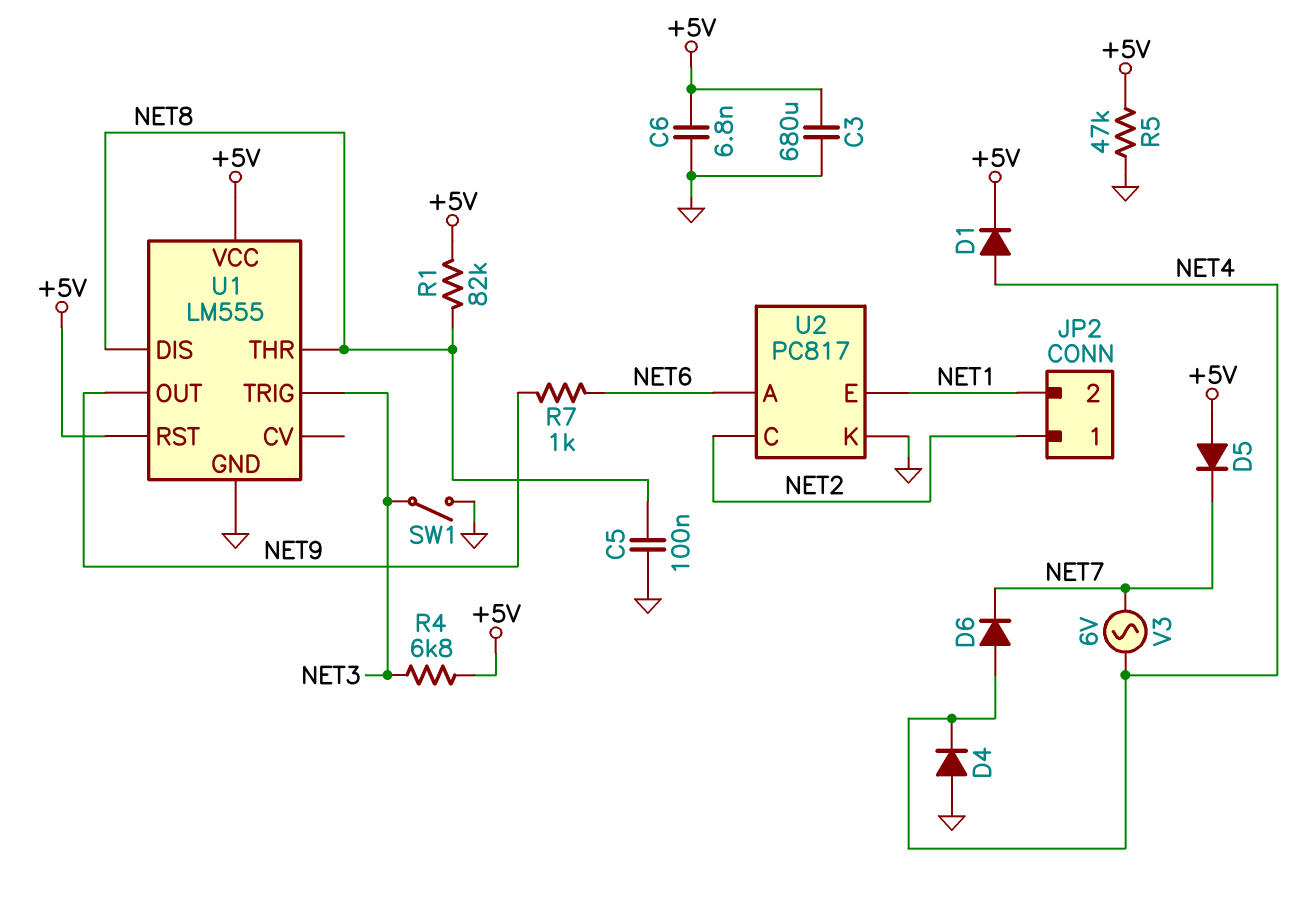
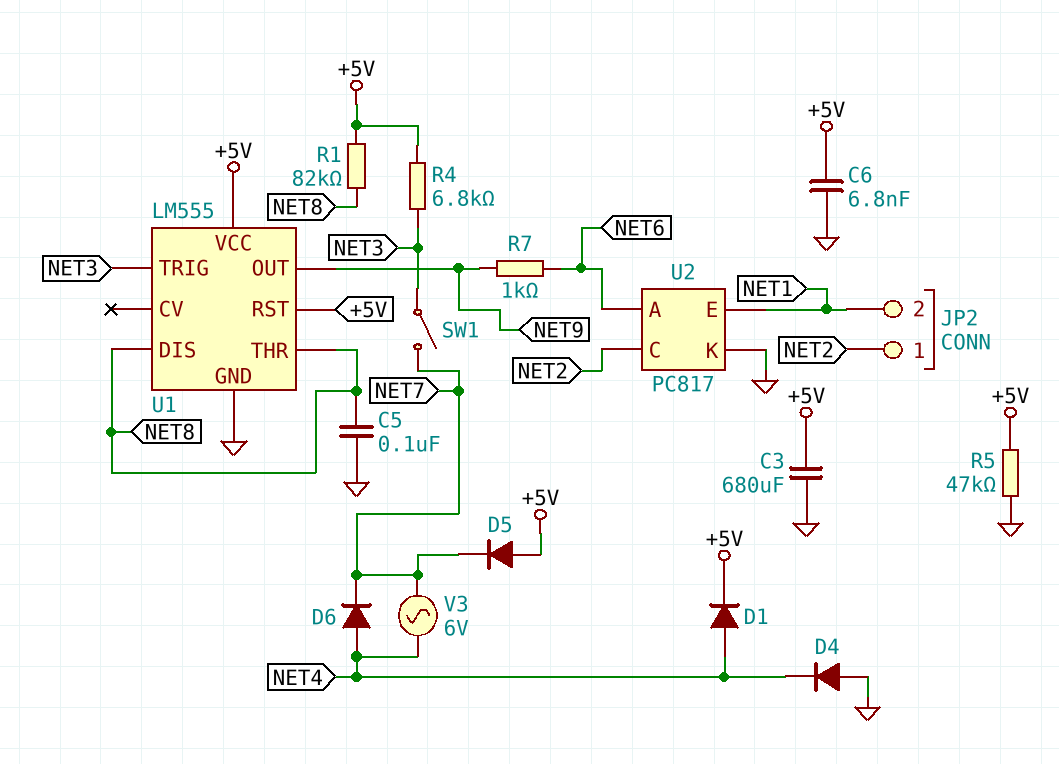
SW1: switch (GND, NET3) -> switch (NET3, NET7)

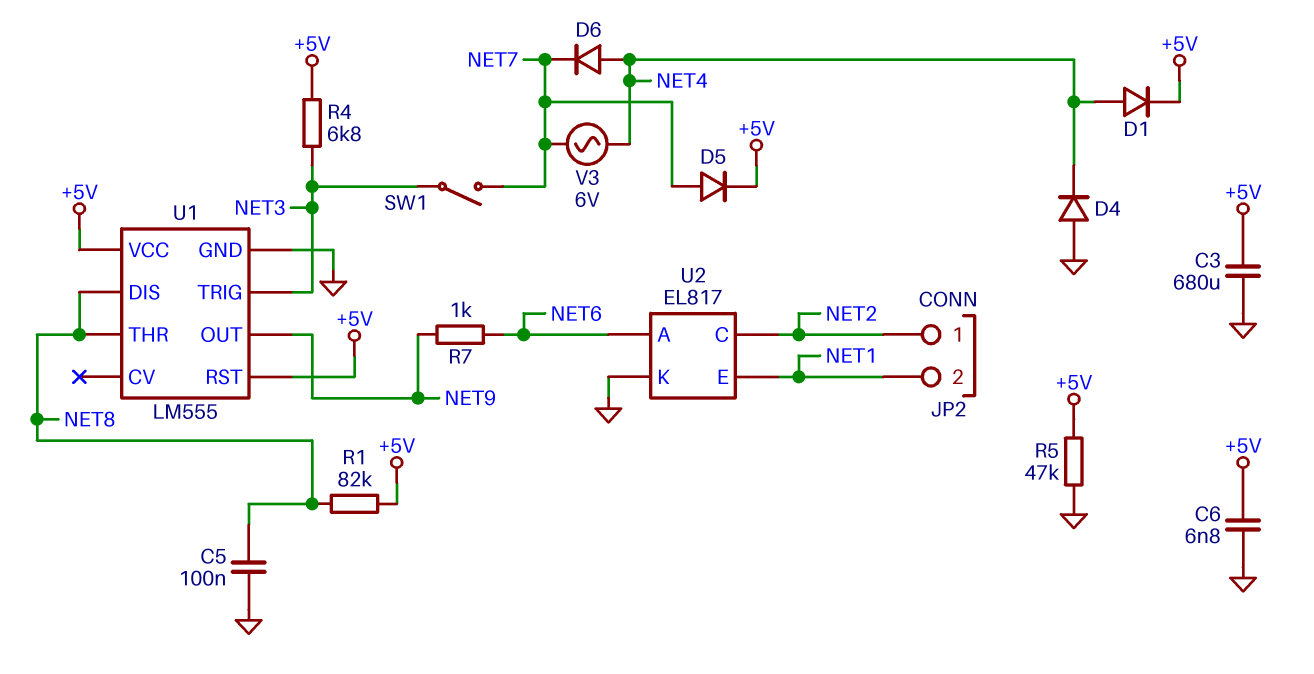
D5: diode (A +5V, K NET7) -> diode (A NET7, K +5V)
U2: PC817 -> EL817

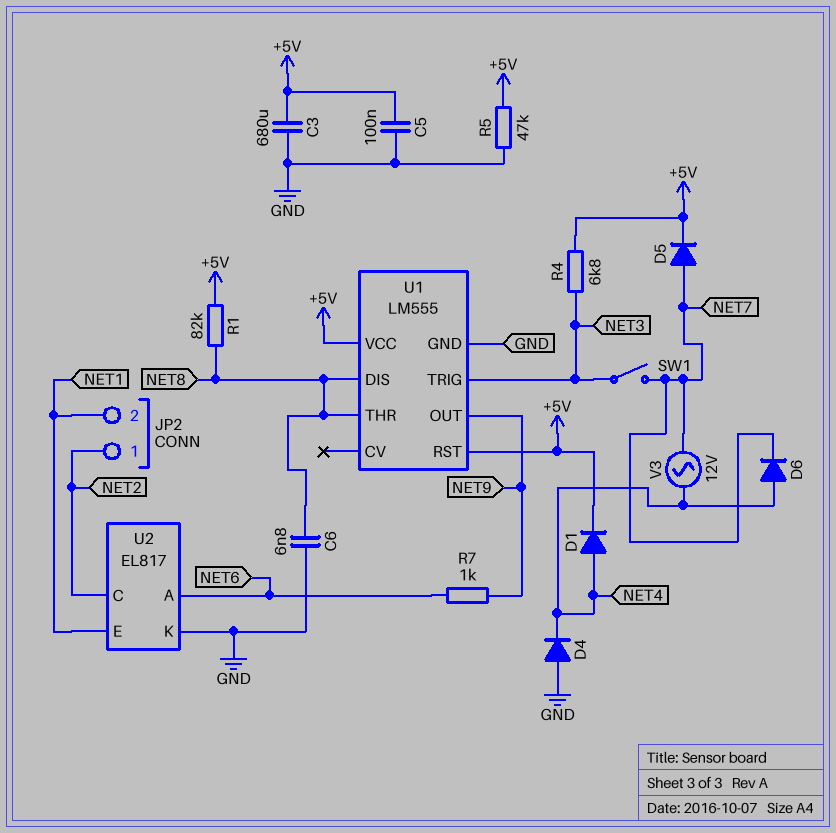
C5: 100nF (GND, NET8) -> 100nF (+5V, GND)
C6: 6.8nF (+5V, GND) -> 6.8nF (GND, NET8)
V3: AC 6V (NET4, NET7) -> AC 12V (NET4, NET7)

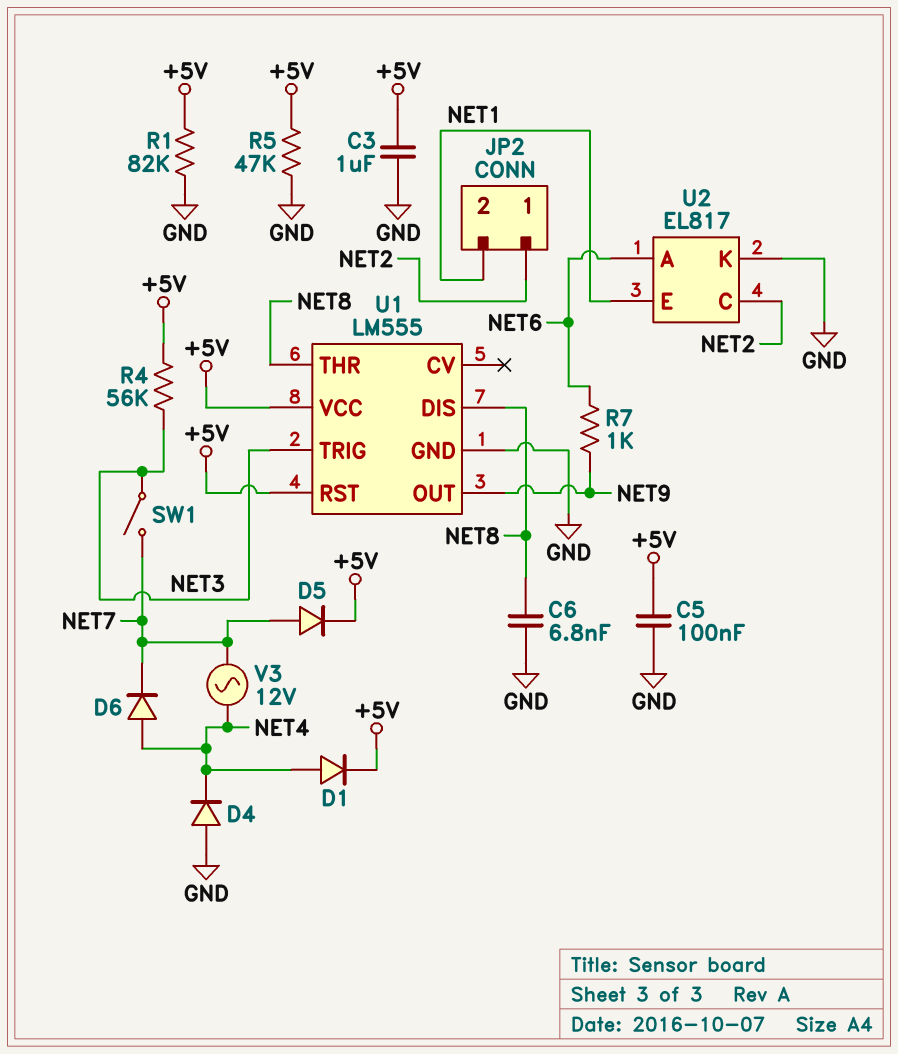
C3: 680uF (+5V, GND) -> 1uF (+5V, GND)
R1: 82k (+5V, NET8) -> 82k (+5V, GND)
R4: 6.8k (+5V, NET3) -> 56k (+5V, NET3)

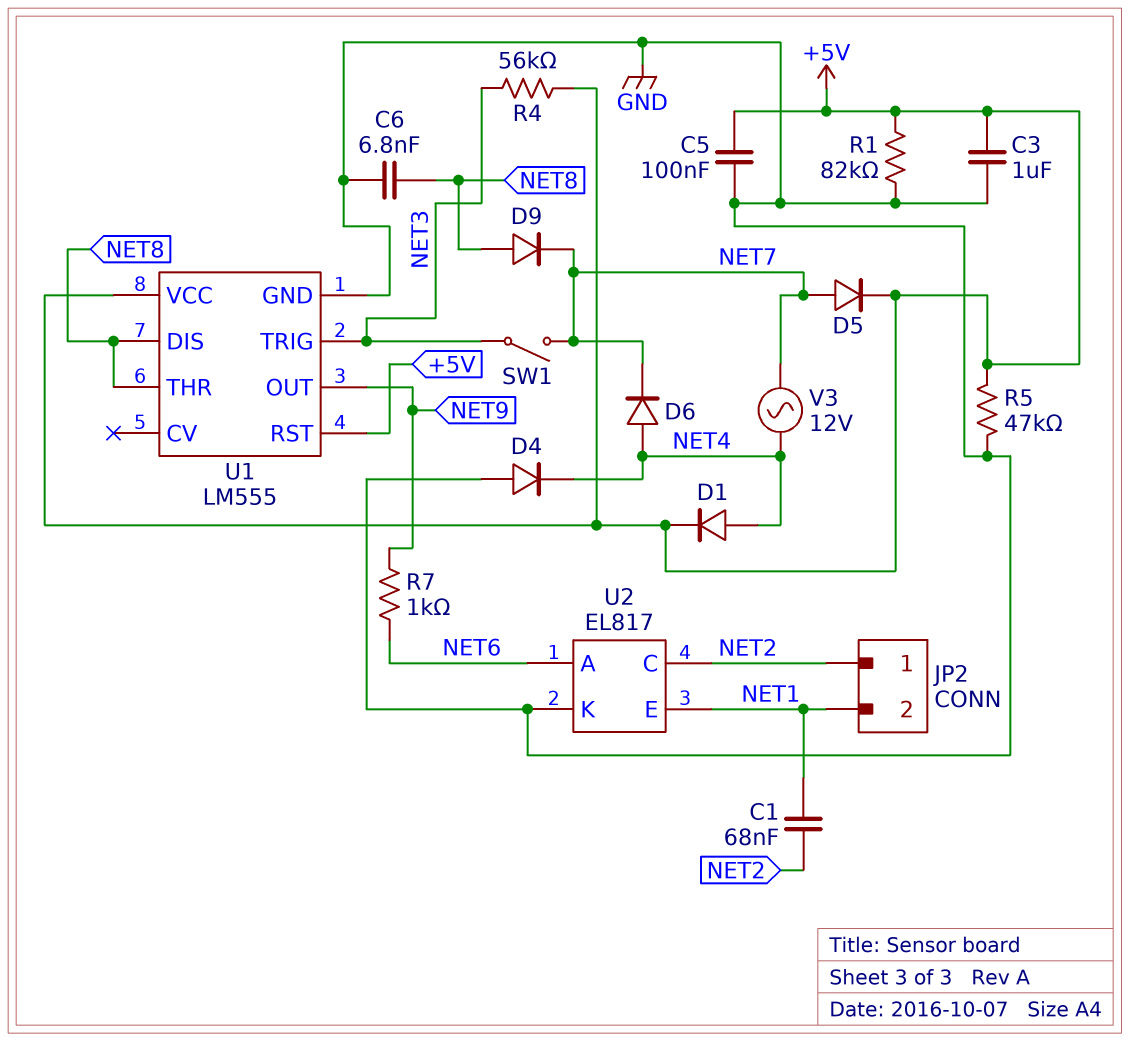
C1: none -> 68nF (NET1, NET2)
D9: none -> diode (A NET8, K NET7)

